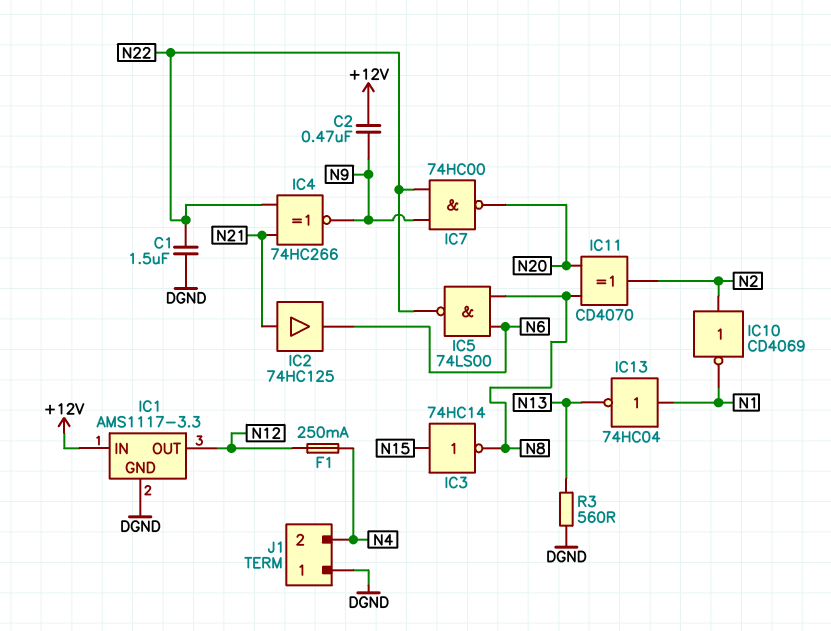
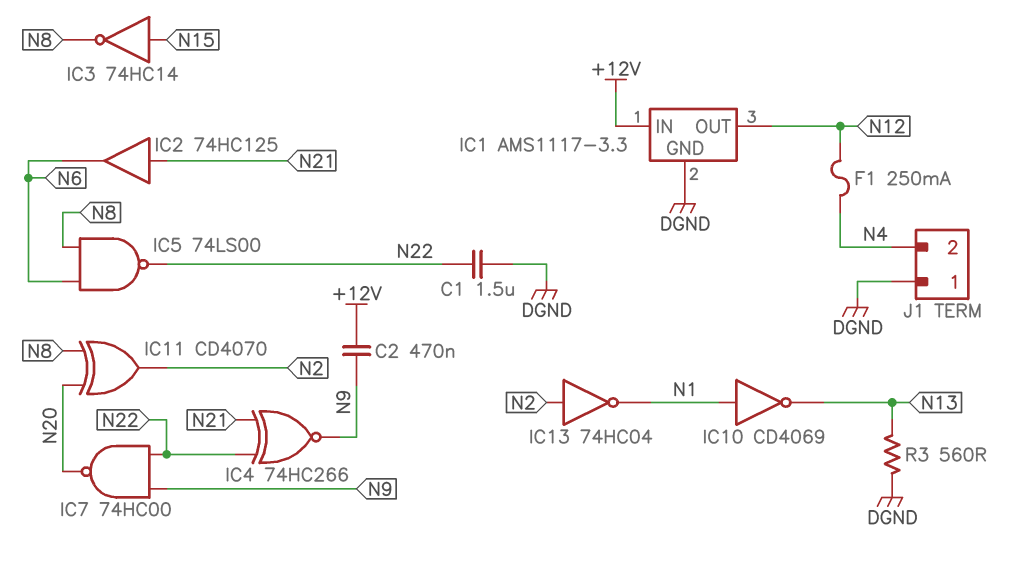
IC10: NOT CD4069 (in N2, out N1) -> NOT CD4069 (in N1, out N13)
IC13: NOT 74HC04 (in N1, out N13) -> NOT 74HC04 (in N2, out N1)

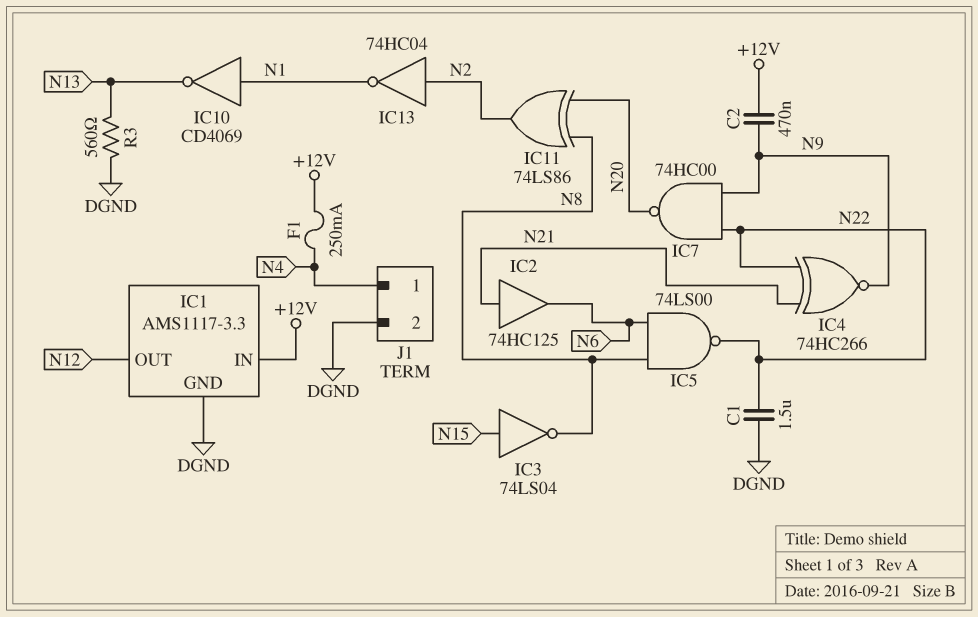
F1: 250mA (N4, N12) -> 250mA (+12V, N4)
IC3: NOT 74HC14 (in N15, out N8) -> NOT 74LS04 (in N15, out N8)
IC11: XOR CD4070 (in N8, in N20, out N2) -> XOR 74LS86 (in N8, in N20, out N2)
J1 pin 1: DGND -> N4
J1 pin 2: N4 -> DGND

